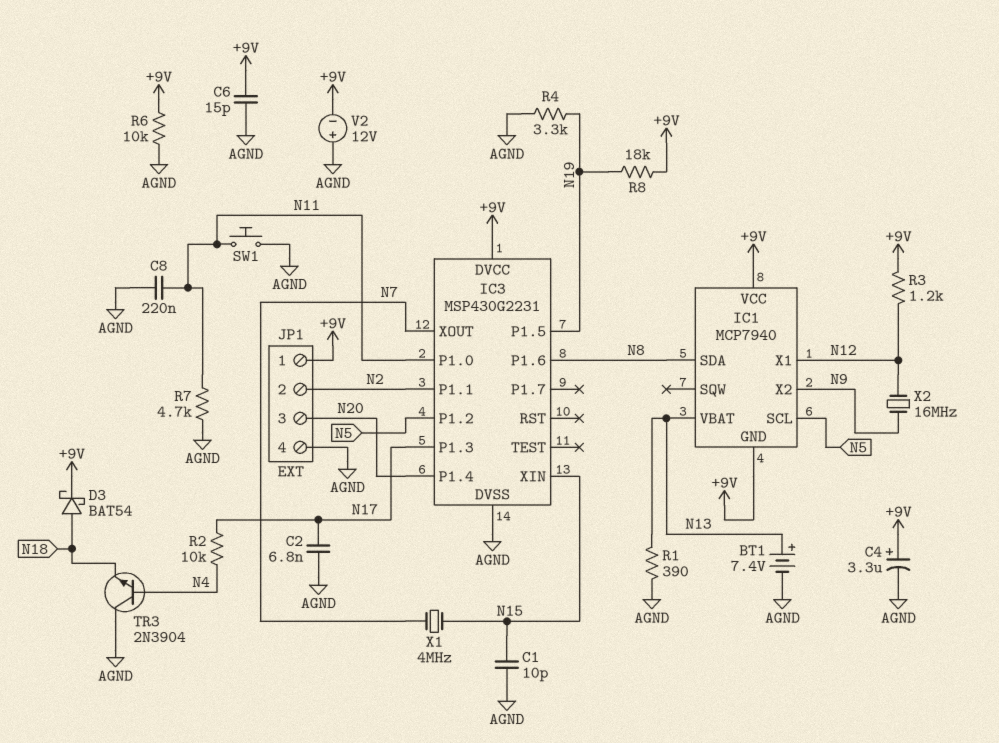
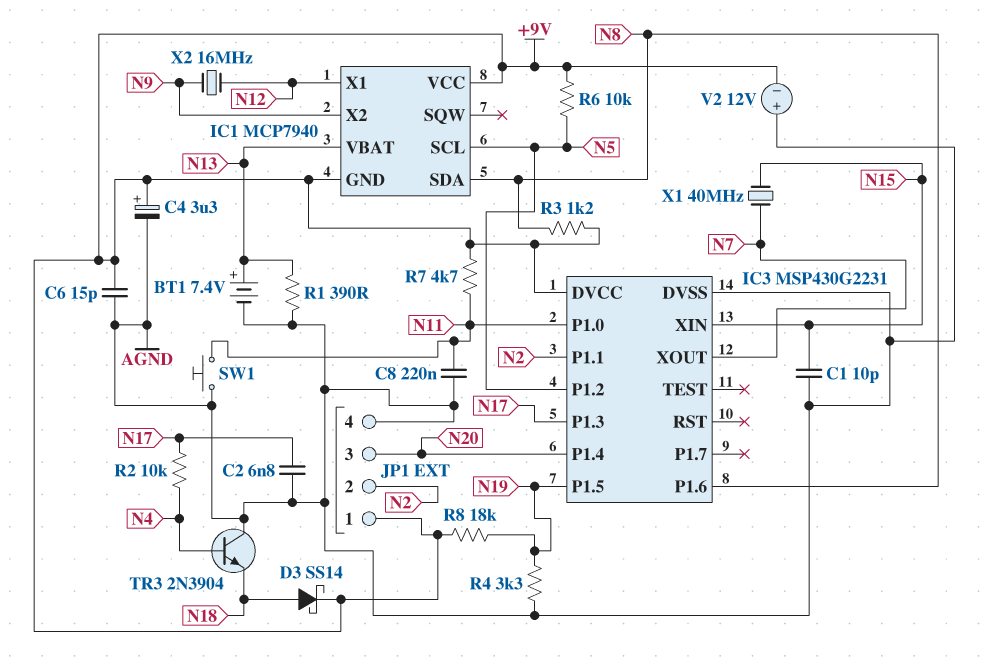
D3: schottky BAT54 (A N18, K +9V) -> schottky SS14 (A N18, K +9V)
R3: 1.2k (+9V, N12) -> 1.2k (+9V, N8)
R6: 10k (+9V, AGND) -> 10k (+9V, N5)
R7: 4.7k (AGND, N11) -> 4.7k (+9V, N11)
X1: 4MHz (N7, N15) -> 40MHz (N7, N15)

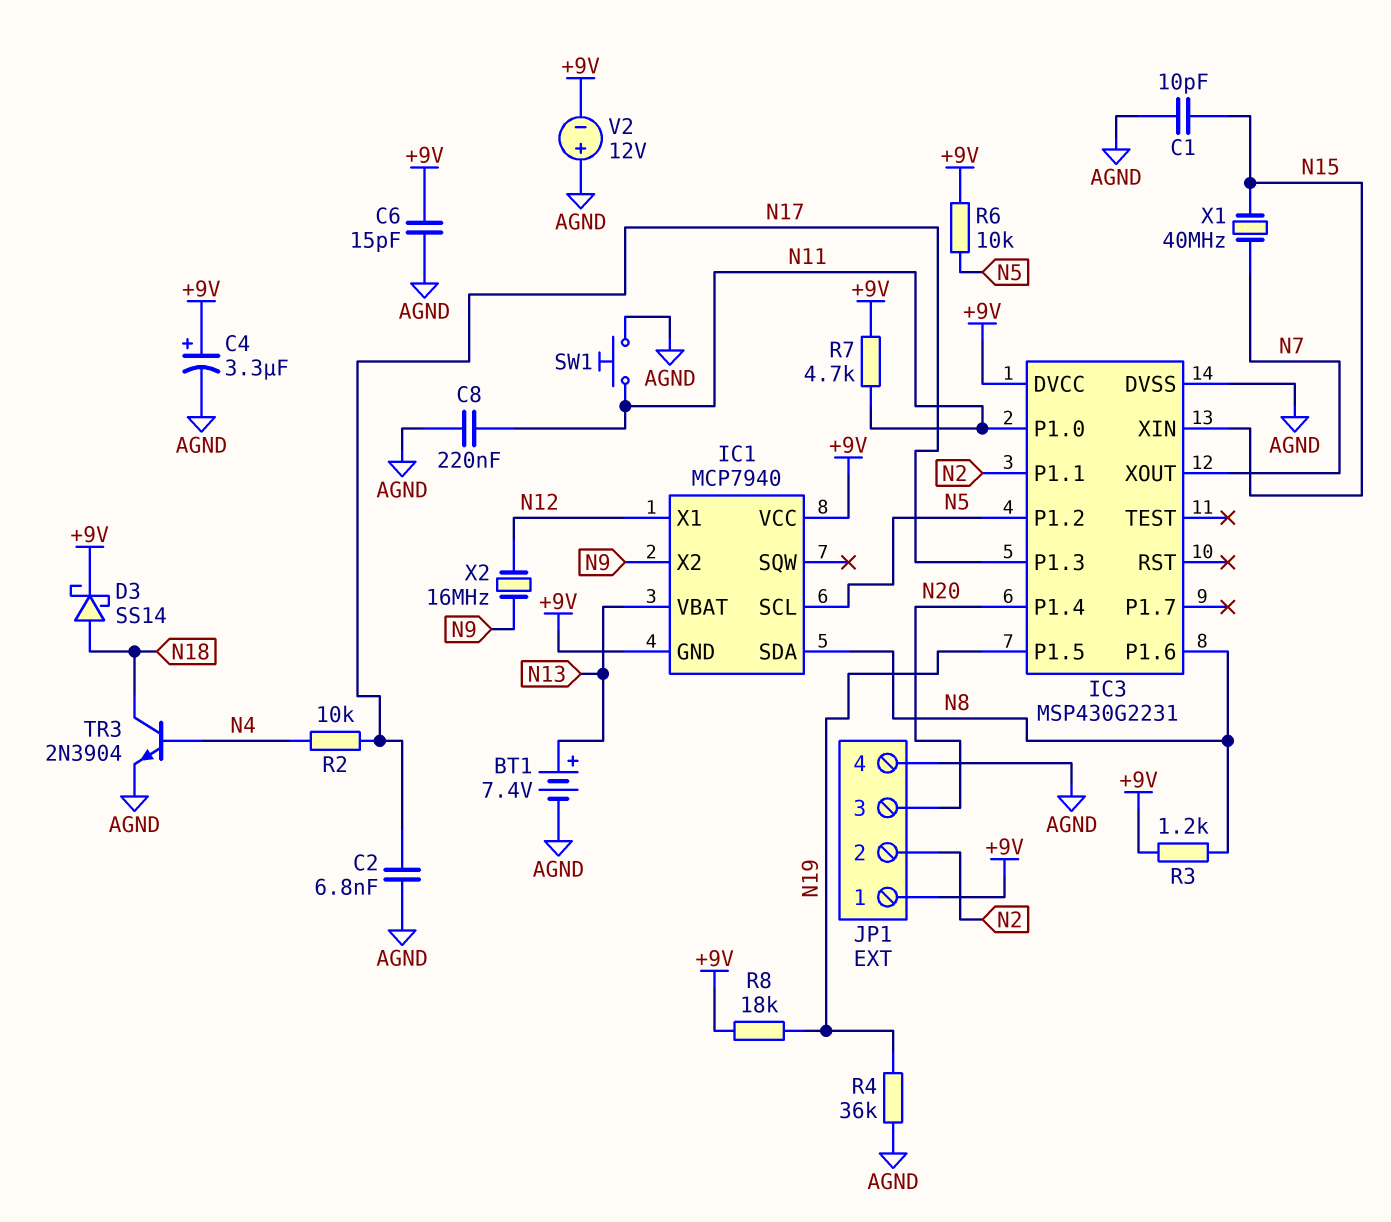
R1: 390 (AGND, N13) -> none
R4: 3.3k (AGND, N19) -> 36k (AGND, N19)
TR3: NPN 2N3904 (B N4, C AGND, E N18) -> NPN 2N3904 (B N4, C N18, E AGND)

